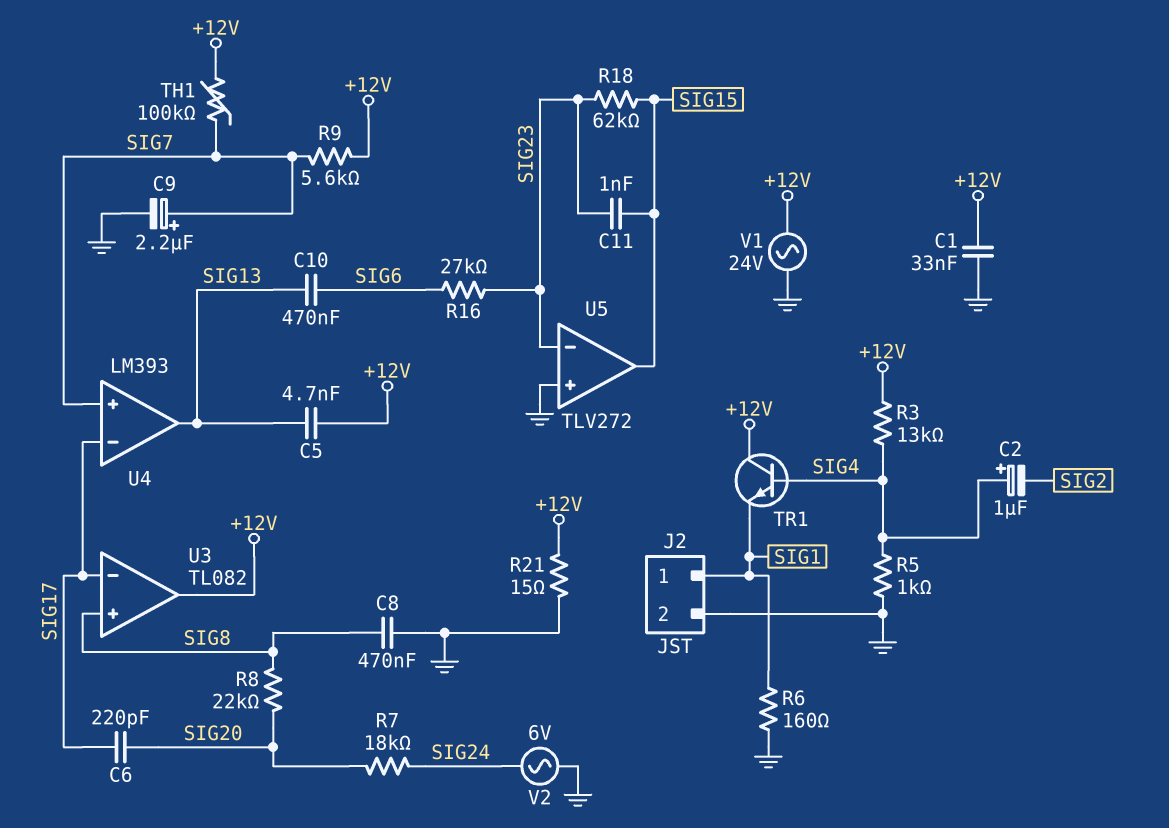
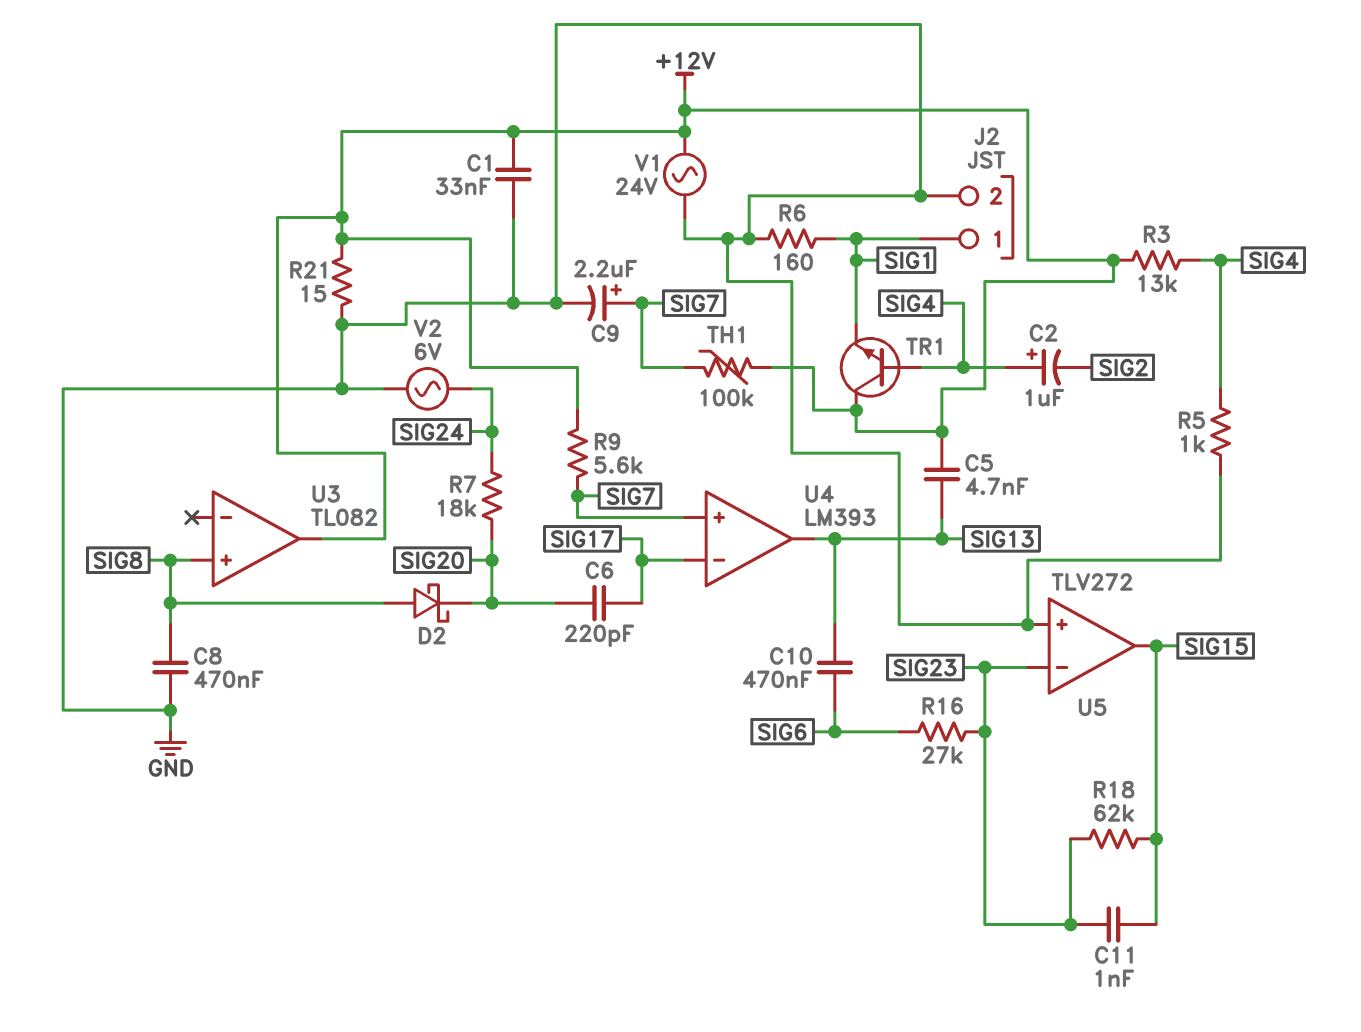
D2: none -> schottky (A SIG8, K SIG20)
R8: 22k (SIG8, SIG20) -> none
U3 pin in-: SIG17 -> none

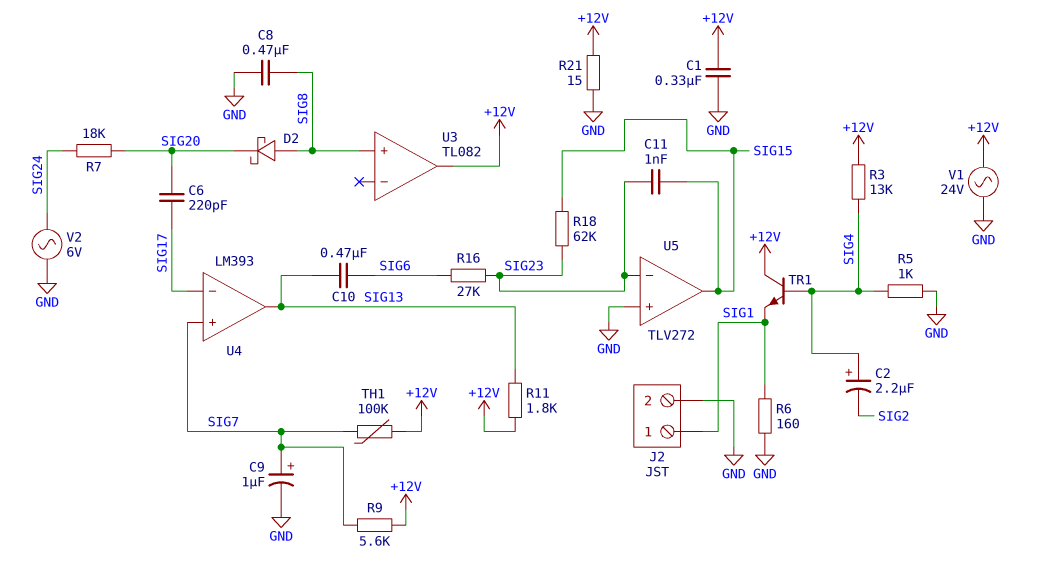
C1: 33nF (+12V, GND) -> 330nF (+12V, GND)
C2: 1uF (plus SIG4, minus SIG2) -> 2.2uF (plus SIG4, minus SIG2)
C5: 4.7nF (+12V, SIG13) -> none
C9: 2.2uF (plus SIG7, minus GND) -> 1uF (plus SIG7, minus GND)
R11: none -> 1.8k (+12V, SIG13)

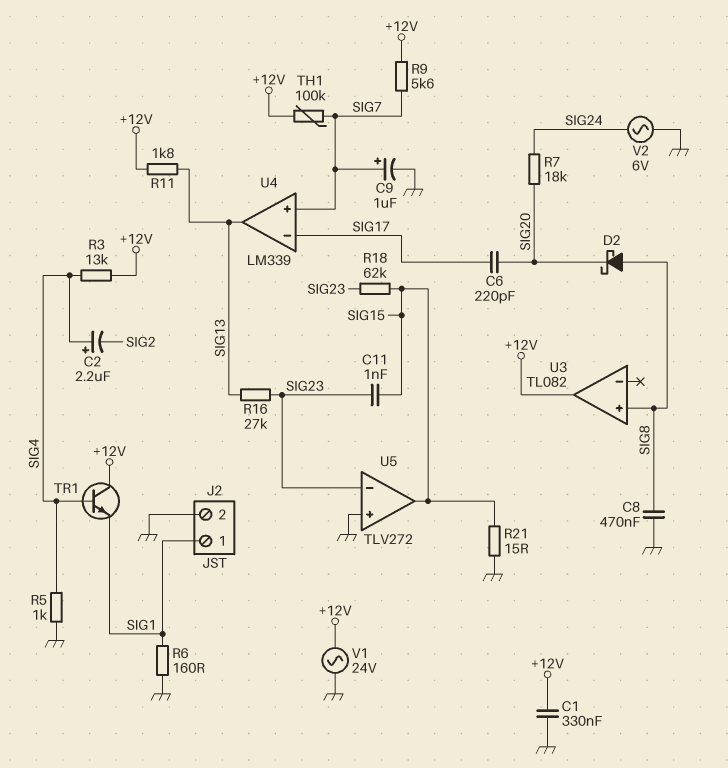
C10: 470nF (SIG6, SIG13) -> none
R16: 27k (SIG6, SIG23) -> 27k (SIG13, SIG23)
R21: 15 (+12V, GND) -> 15 (GND, SIG15)
U4: LM393 -> LM339

